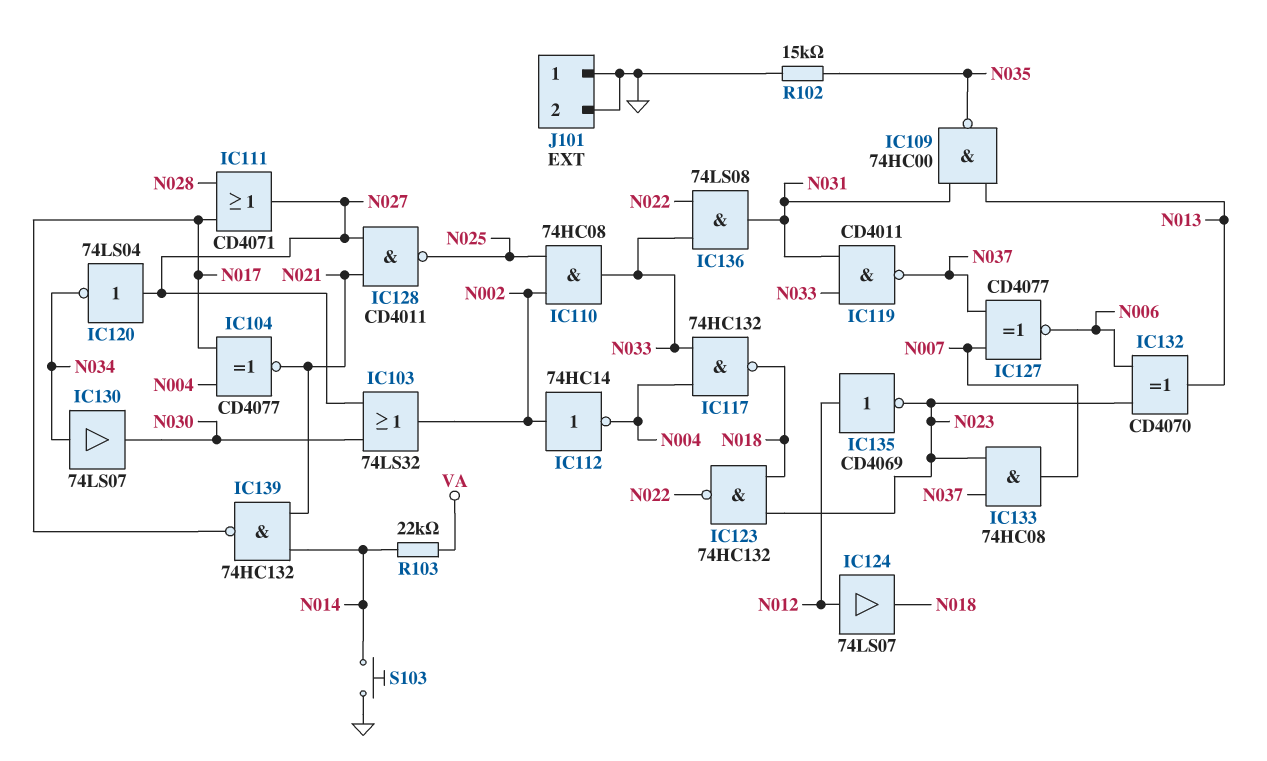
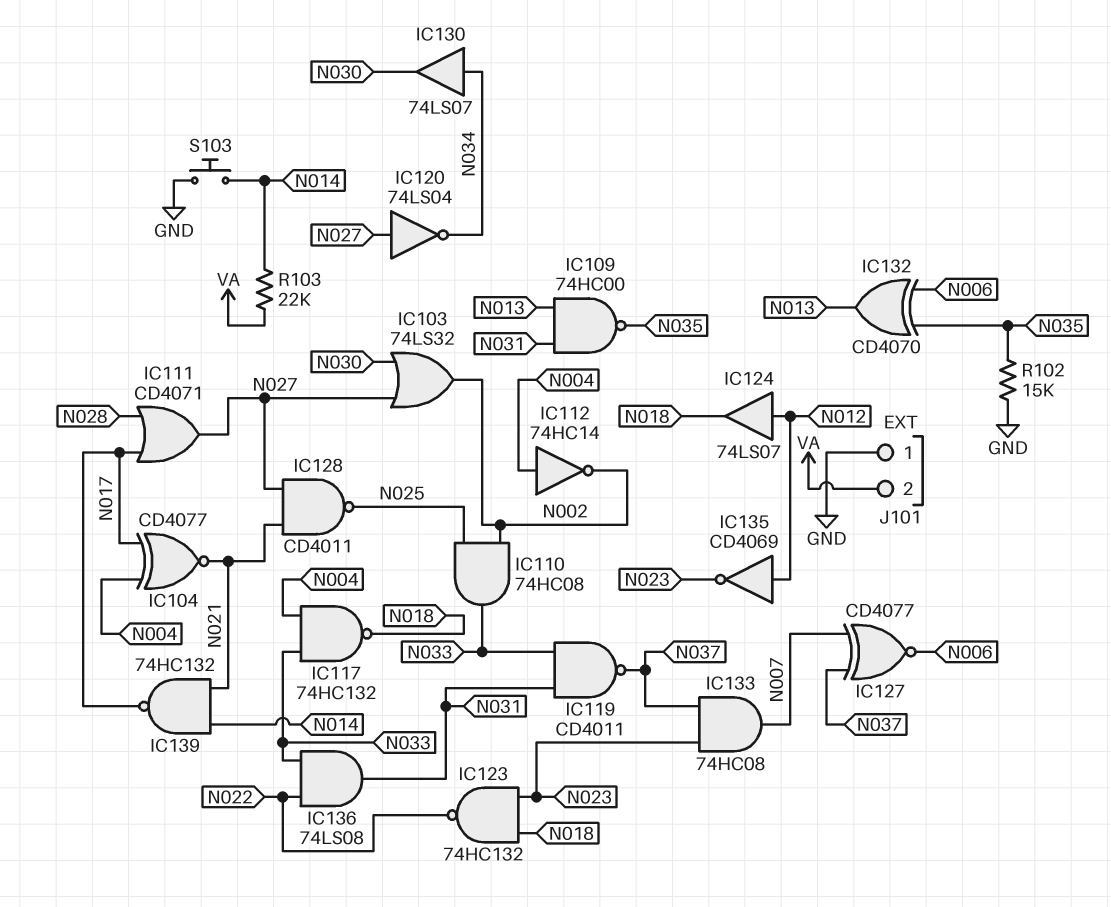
IC112: NOT 74HC14 (in N002, out N004) -> NOT 74HC14 (in N004, out N002)
IC132: XOR CD4070 (in N006, in N023, out N013) -> XOR CD4070 (in N006, in N035, out N013)
J101 pin 2: GND -> VA

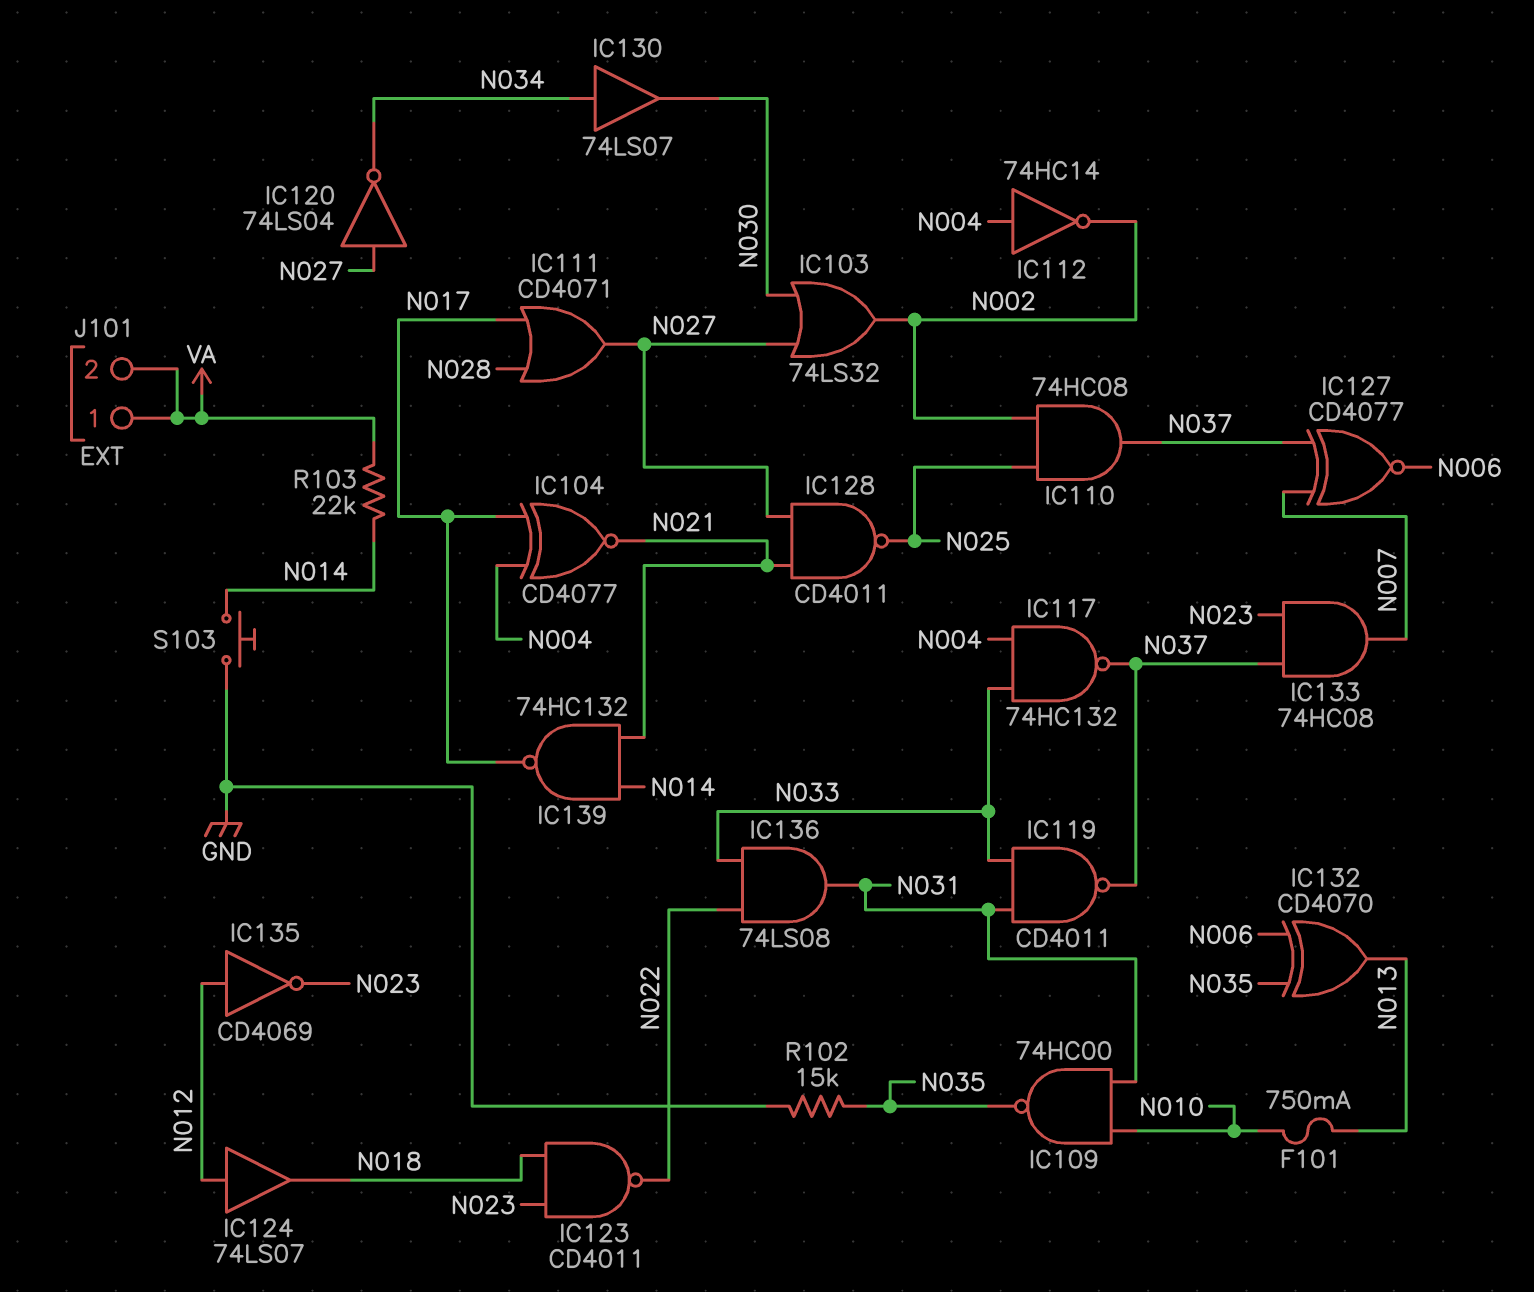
F101: none -> 750mA (N010, N013)
IC109: NAND 74HC00 (in N013, in N031, out N035) -> NAND 74HC00 (in N010, in N031, out N035)
IC110: AND 74HC08 (in N002, in N025, out N033) -> AND 74HC08 (in N002, in N025, out N037)
IC117: NAND 74HC132 (in N004, in N033, out N018) -> NAND 74HC132 (in N004, in N033, out N037)
IC123: NAND 74HC132 (in N018, in N023, out N022) -> NAND CD4011 (in N018, in N023, out N022)
J101 pin 1: GND -> VA

